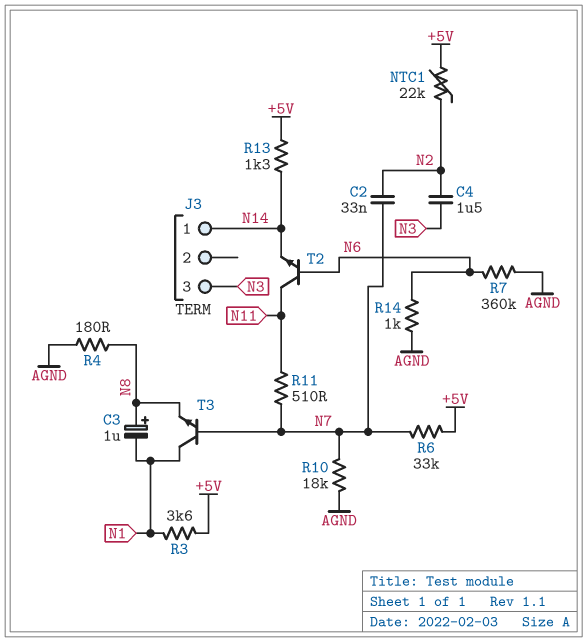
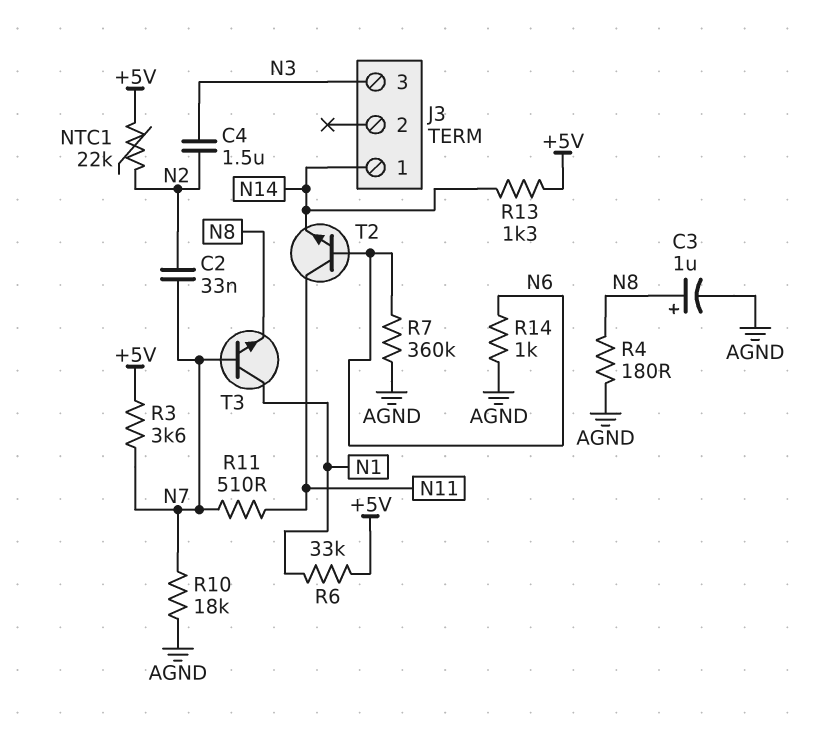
C3: 1uF (plus N8, minus N1) -> 1uF (plus N8, minus AGND)
R3: 3.6k (+5V, N1) -> 3.6k (+5V, N7)
R6: 33k (+5V, N7) -> 33k (+5V, N1)

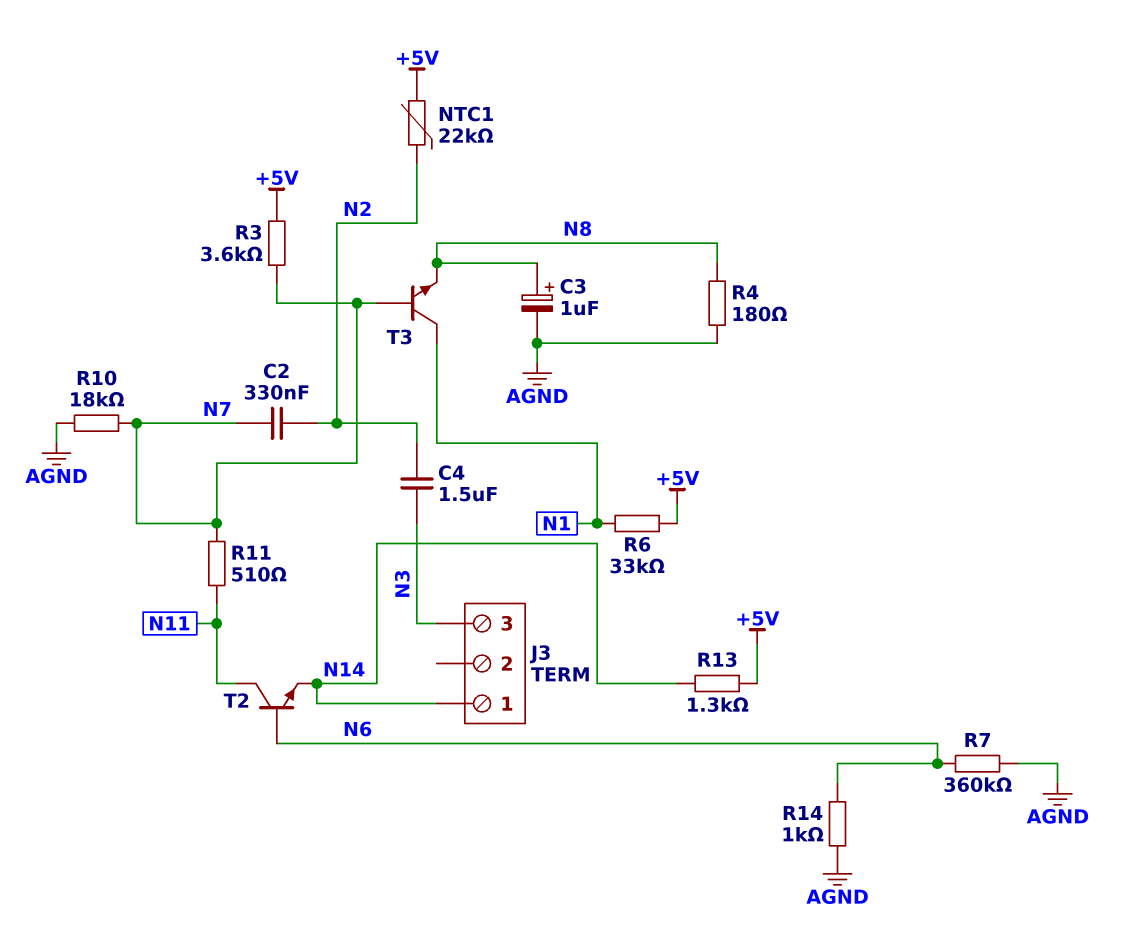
C2: 33nF (N2, N7) -> 330nF (N2, N7)

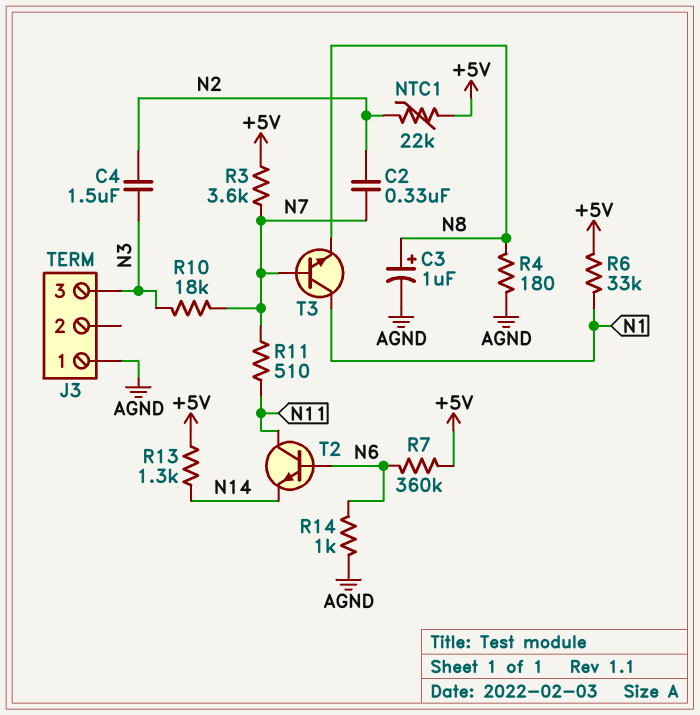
J3 pin 1: N14 -> AGND
R7: 360k (AGND, N6) -> 360k (+5V, N6)
R10: 18k (AGND, N7) -> 18k (N3, N7)

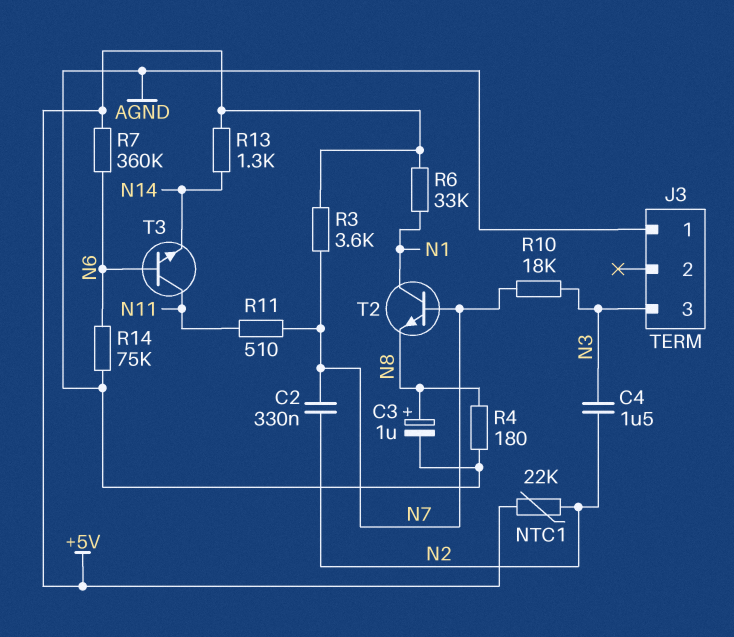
R14: 1k (AGND, N6) -> 75k (AGND, N6)
T2: NPN (B N6, C N11, E N14) -> NPN (B N7, C N1, E N8)
T3: NPN (B N7, C N1, E N8) -> NPN (B N6, C N11, E N14)

